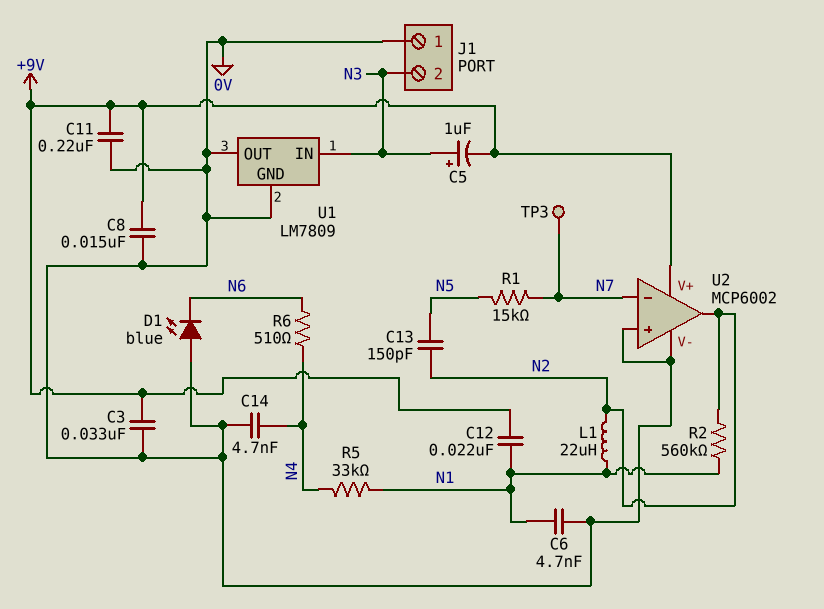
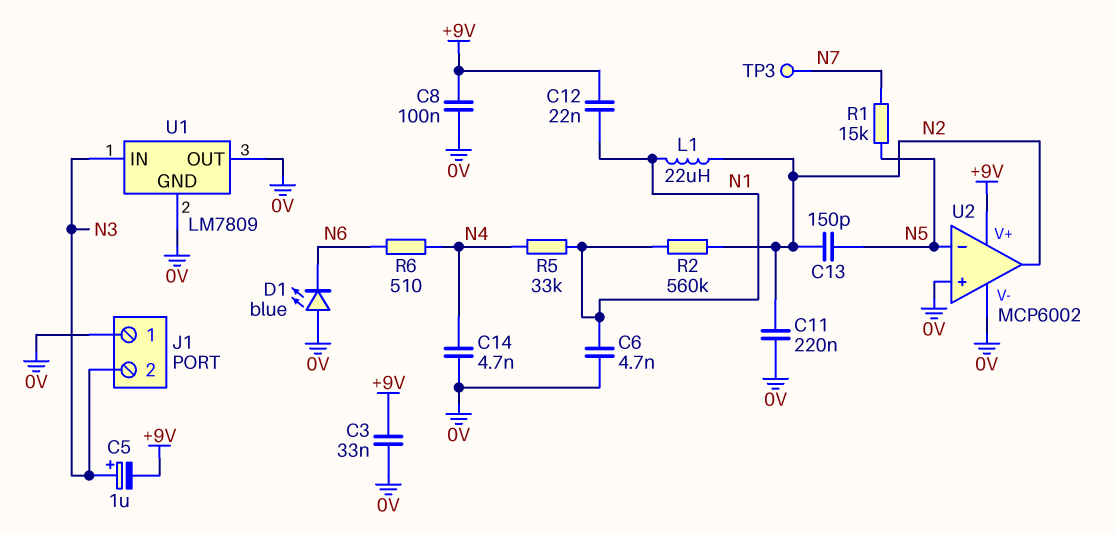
C8: 15nF (+9V, 0V) -> 100nF (+9V, 0V)
C11: 220nF (+9V, 0V) -> 220nF (0V, N2)
U2 pin in-: N7 -> N5

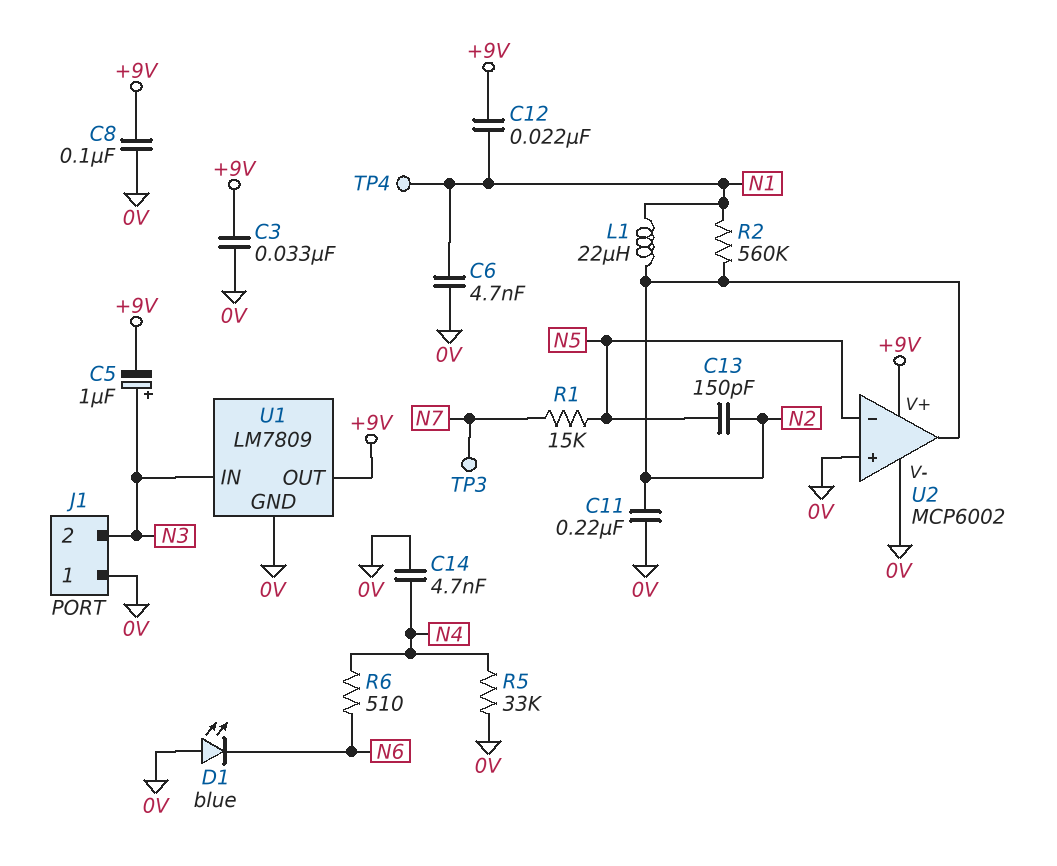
R5: 33k (N1, N4) -> 33k (0V, N4)
TP4: none -> test point (N1)
U1 pin OUT: 0V -> +9V

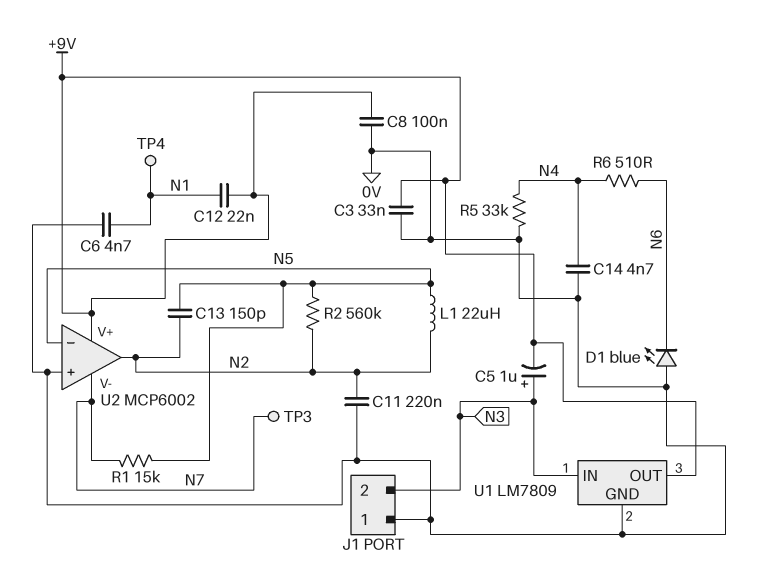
L1: 22uH (N1, N2) -> 22uH (N2, N5)
R2: 560k (N1, N2) -> 560k (N2, N5)
U2 pin V-: 0V -> N7

